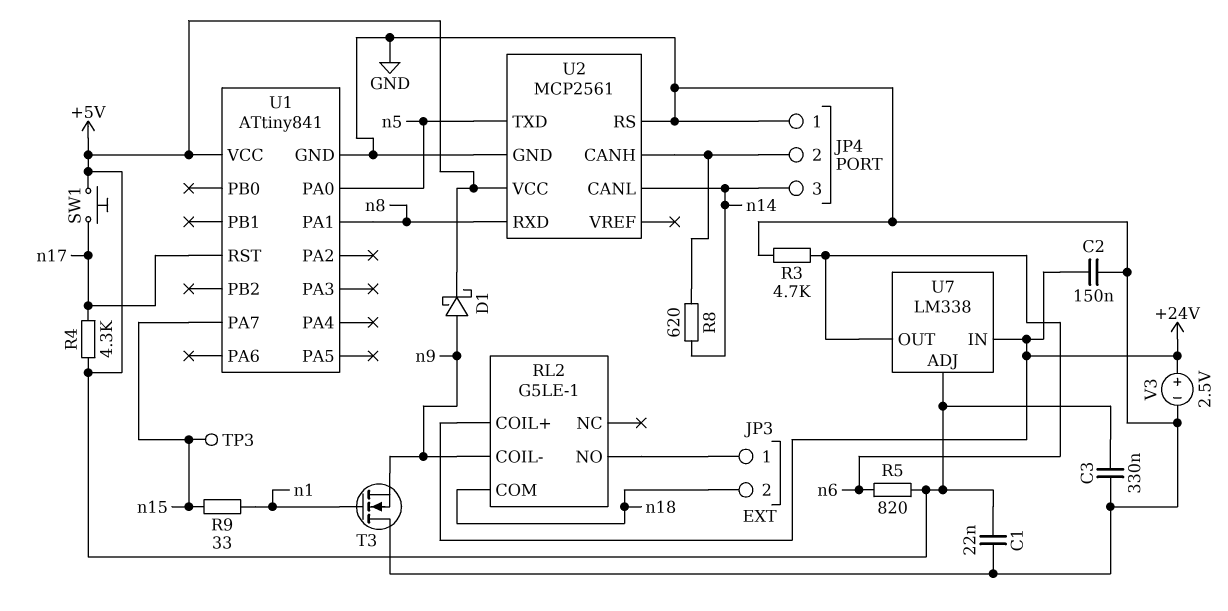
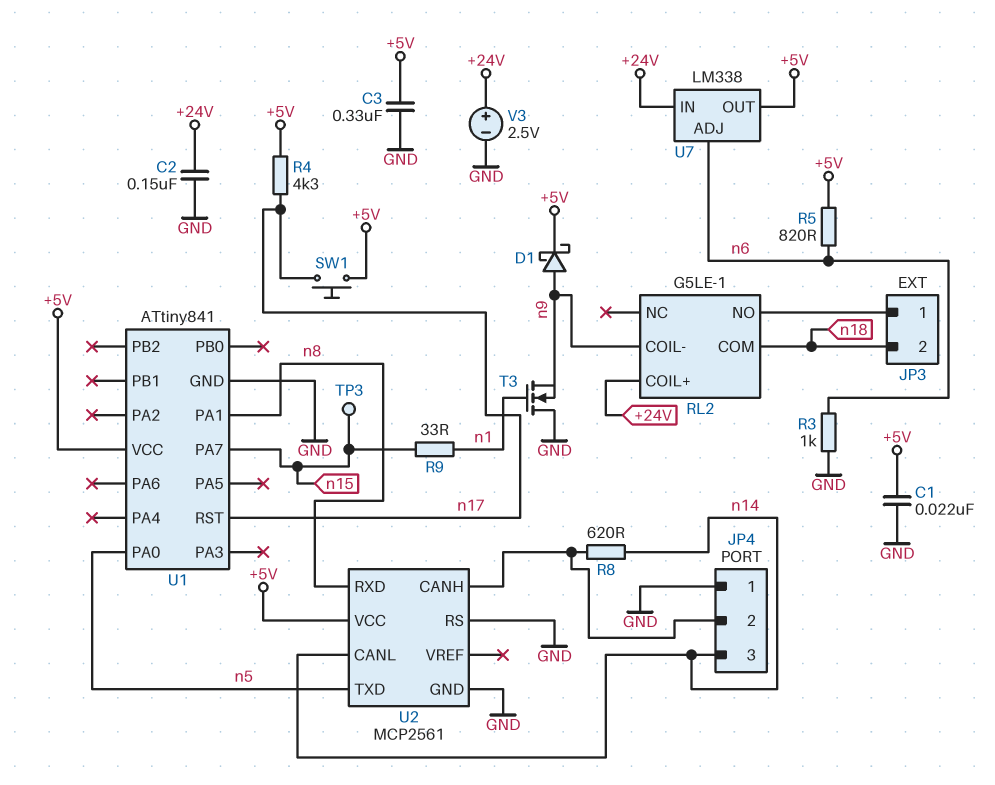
R3: 4.7k (GND, n6) -> 1k (GND, n6)
U7 pin ADJ: +5V -> n6
U7 pin OUT: n6 -> +5V

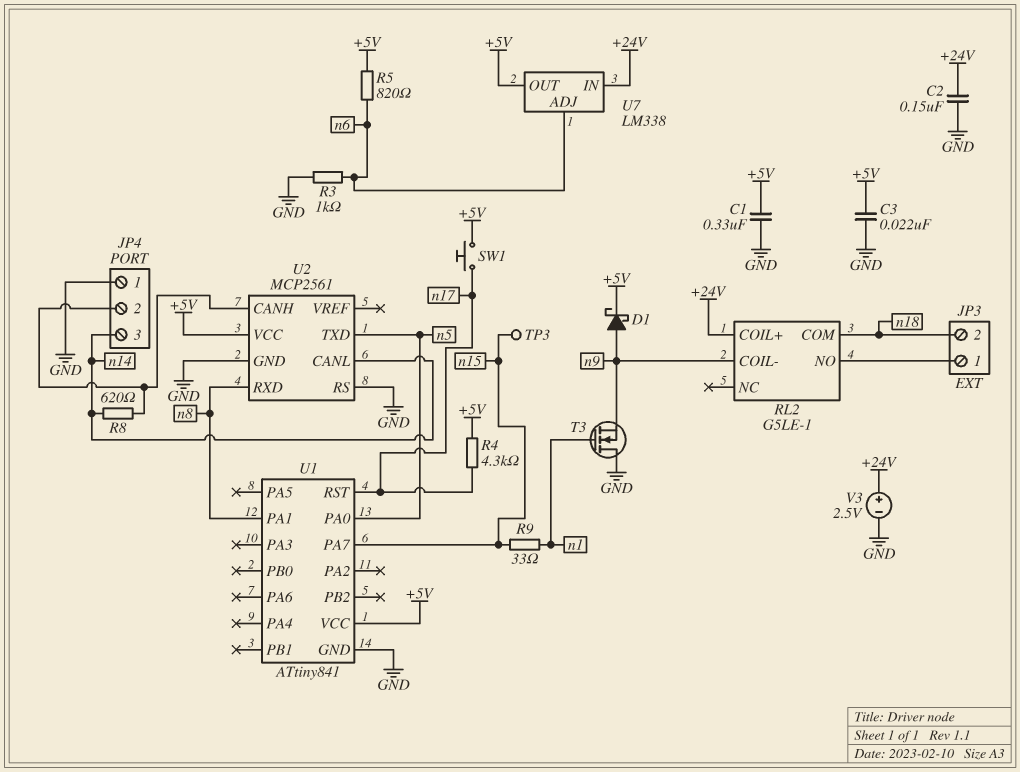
C1: 22nF (+5V, GND) -> 330nF (+5V, GND)
C3: 330nF (+5V, GND) -> 22nF (+5V, GND)

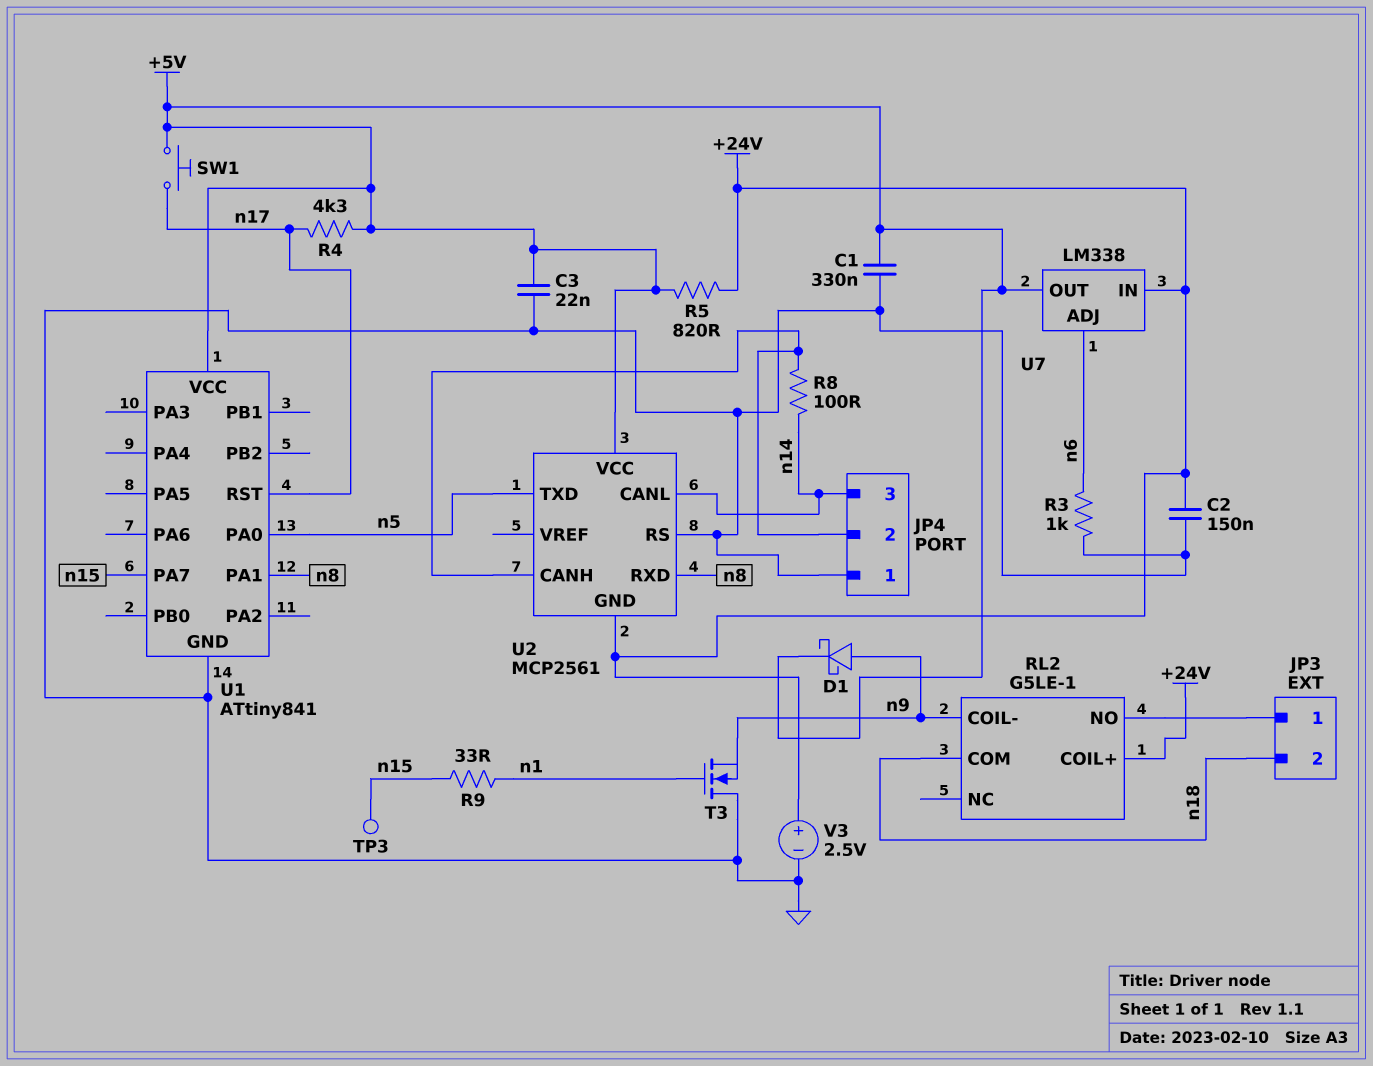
R5: 820 (+5V, n6) -> 820 (+5V, +24V)
R8: 620 (JP4/2, n14) -> 100 (JP4/2, n14)
U2 pin GND: GND -> +24V

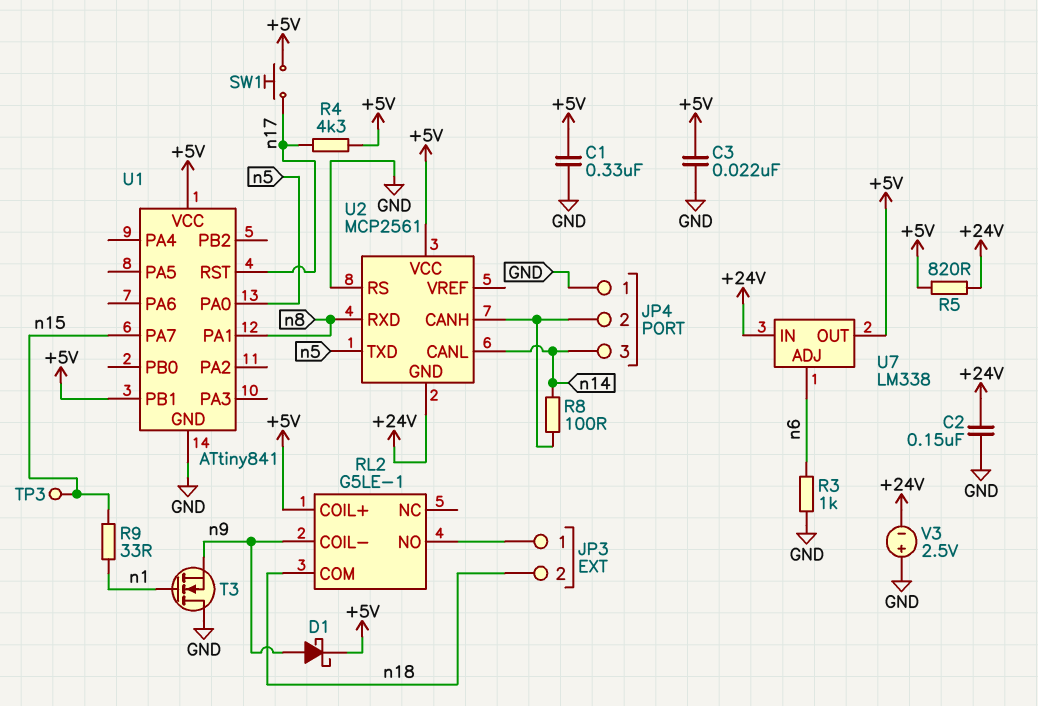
RL2 pin COIL+: +24V -> +5V
U1 pin PB1: none -> +5V
V3: 2.5V (plus +24V, minus GND) -> 2.5V (plus GND, minus +24V)

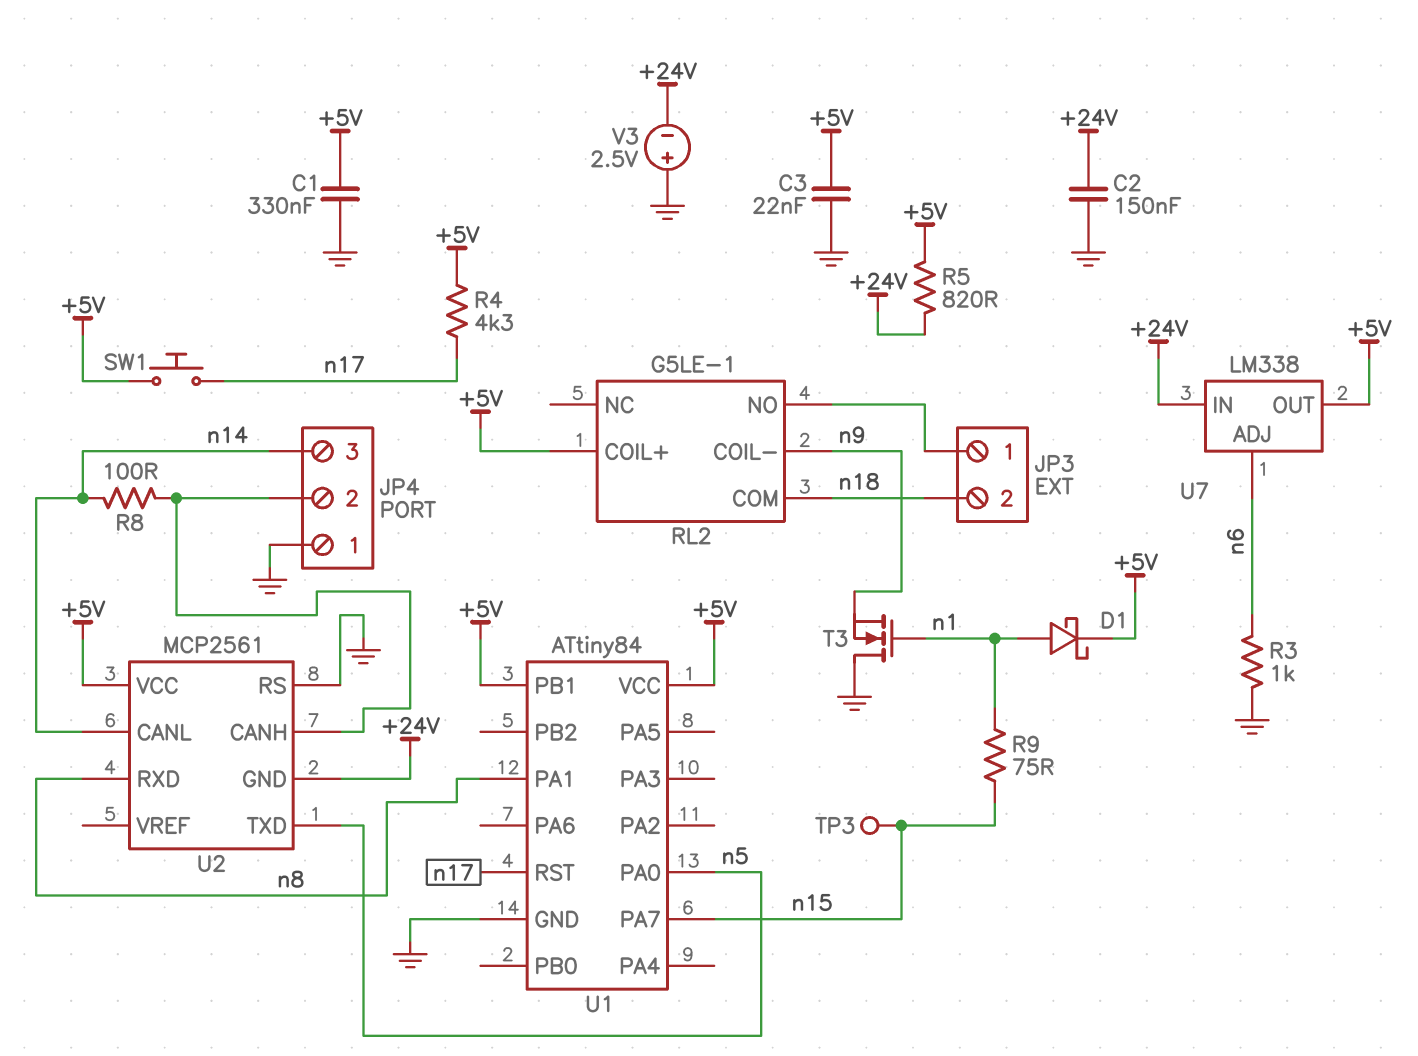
D1: schottky (A n9, K +5V) -> schottky (A n1, K +5V)
R9: 33 (n1, n15) -> 75 (n1, n15)
U1: ATtiny841 -> ATtiny84

